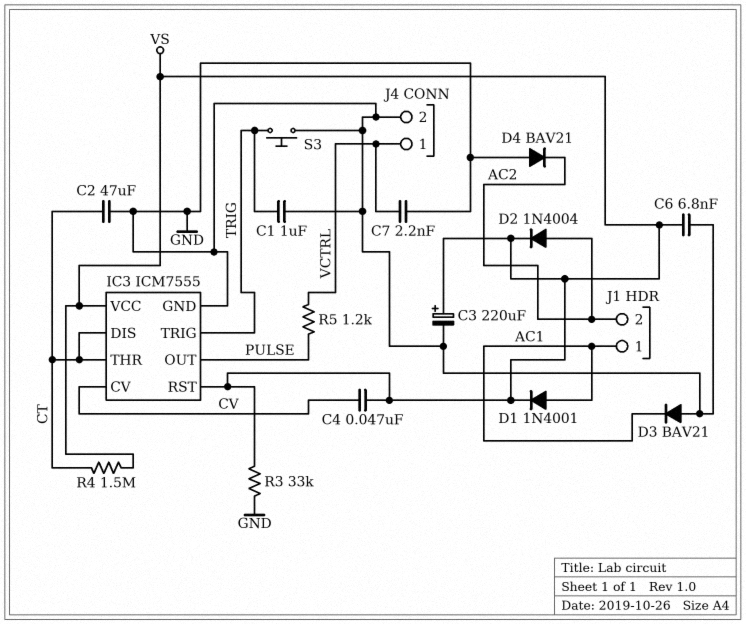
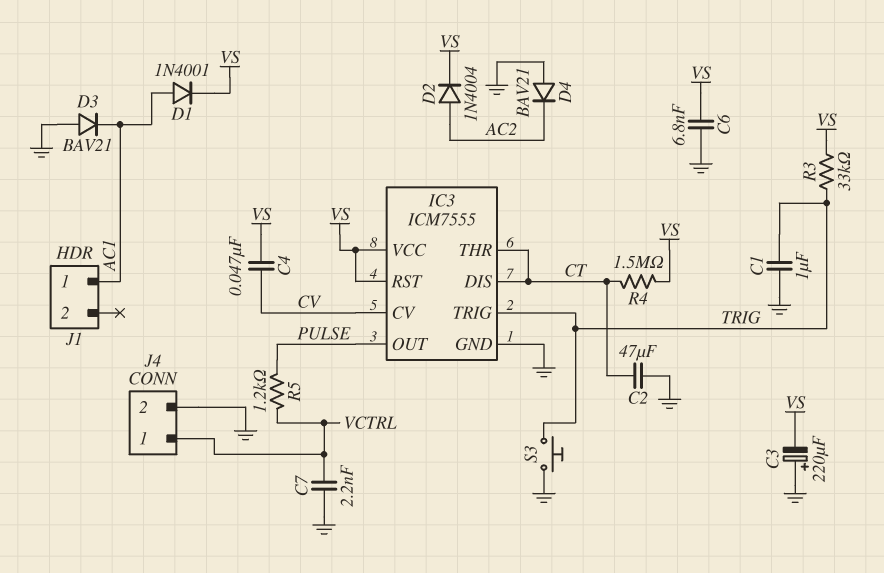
C3: 220uF (plus VS, minus GND) -> 220uF (plus GND, minus VS)
J1 pin 2: AC2 -> none
R3: 33k (GND, VS) -> 33k (TRIG, VS)

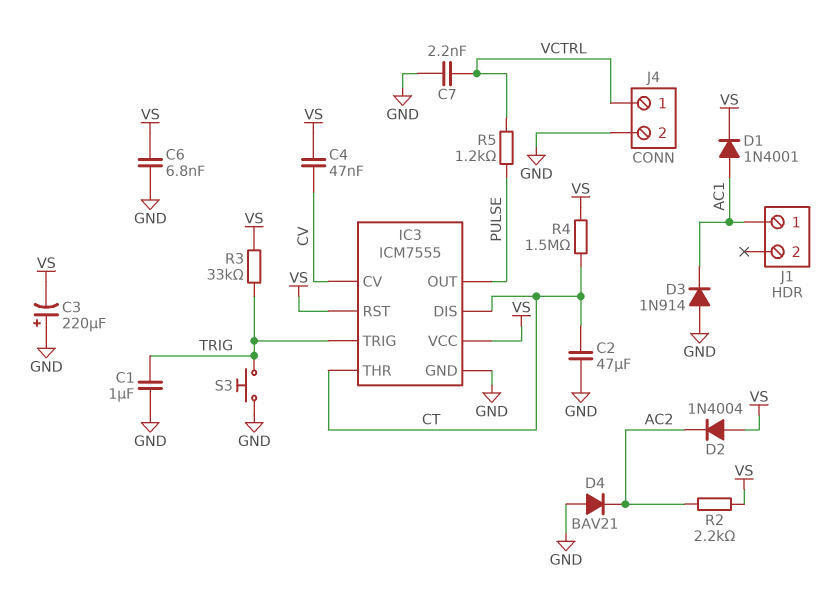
D2: diode 1N4004 (A AC2, K VS) -> diode 1N4004 (A VS, K AC2)
D3: diode BAV21 (A GND, K AC1) -> diode 1N914 (A GND, K AC1)
R2: none -> 2.2k (AC2, VS)

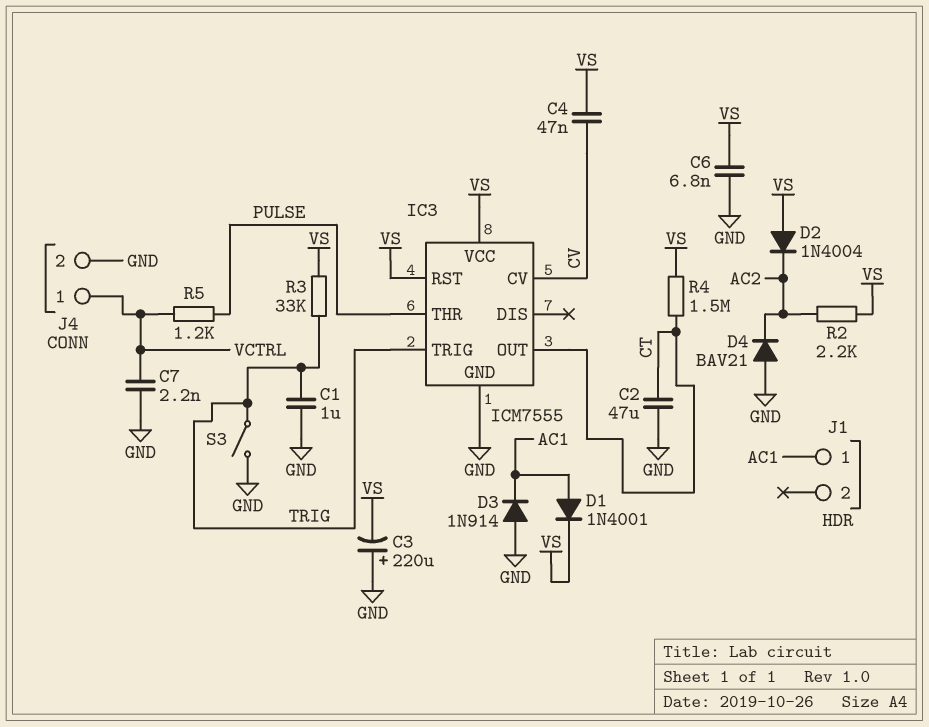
IC3 pin DIS: CT -> none
IC3 pin OUT: PULSE -> CT
IC3 pin THR: CT -> PULSE
S3: button (GND, TRIG) -> switch (GND, TRIG)

